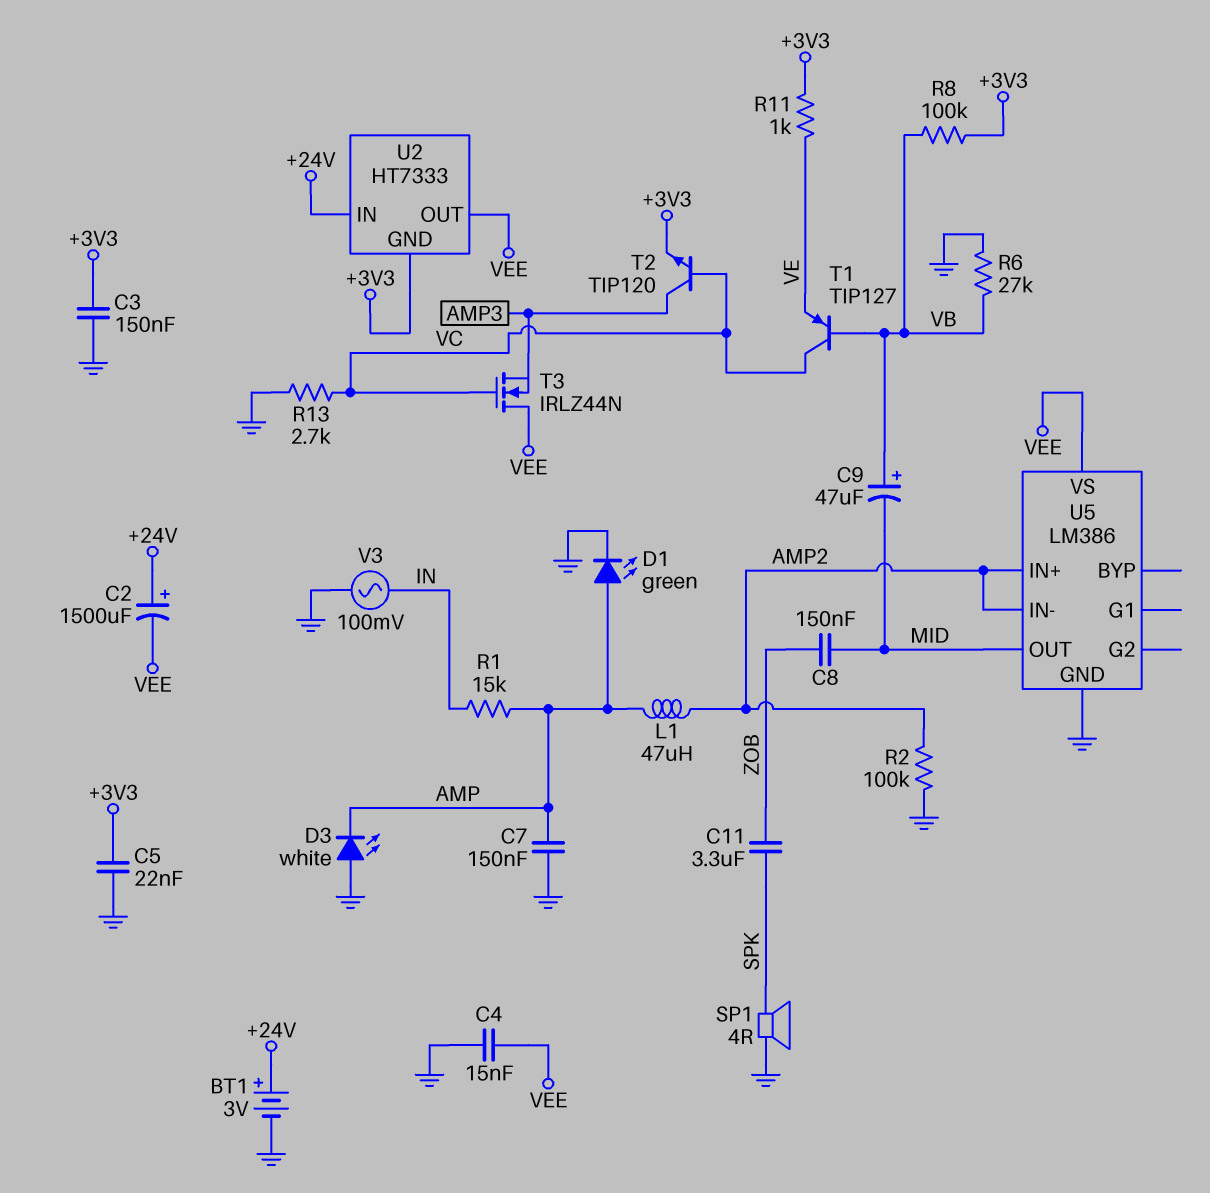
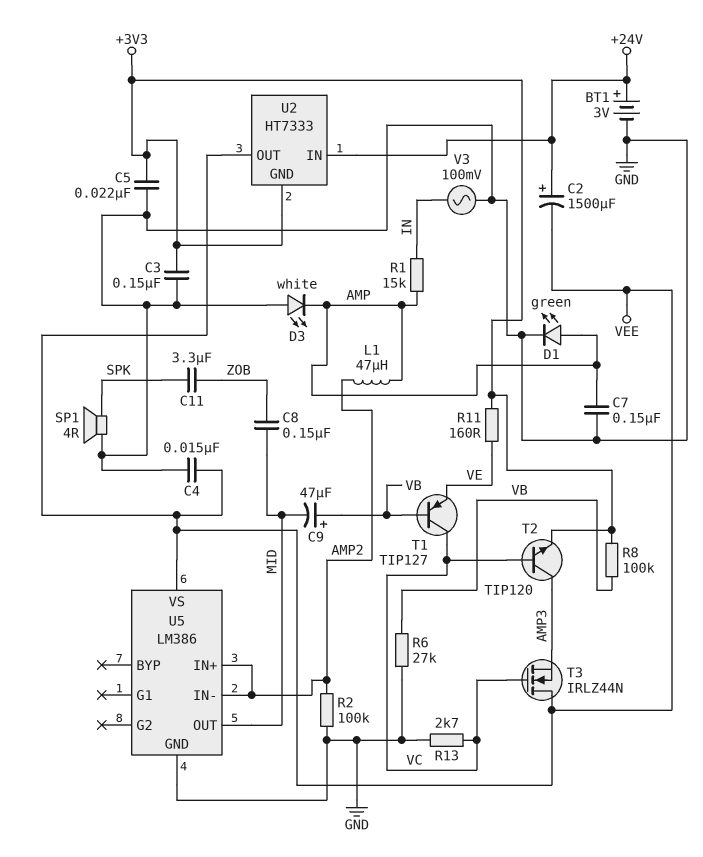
R11: 1k (+3V3, VE) -> 160 (+3V3, VE)

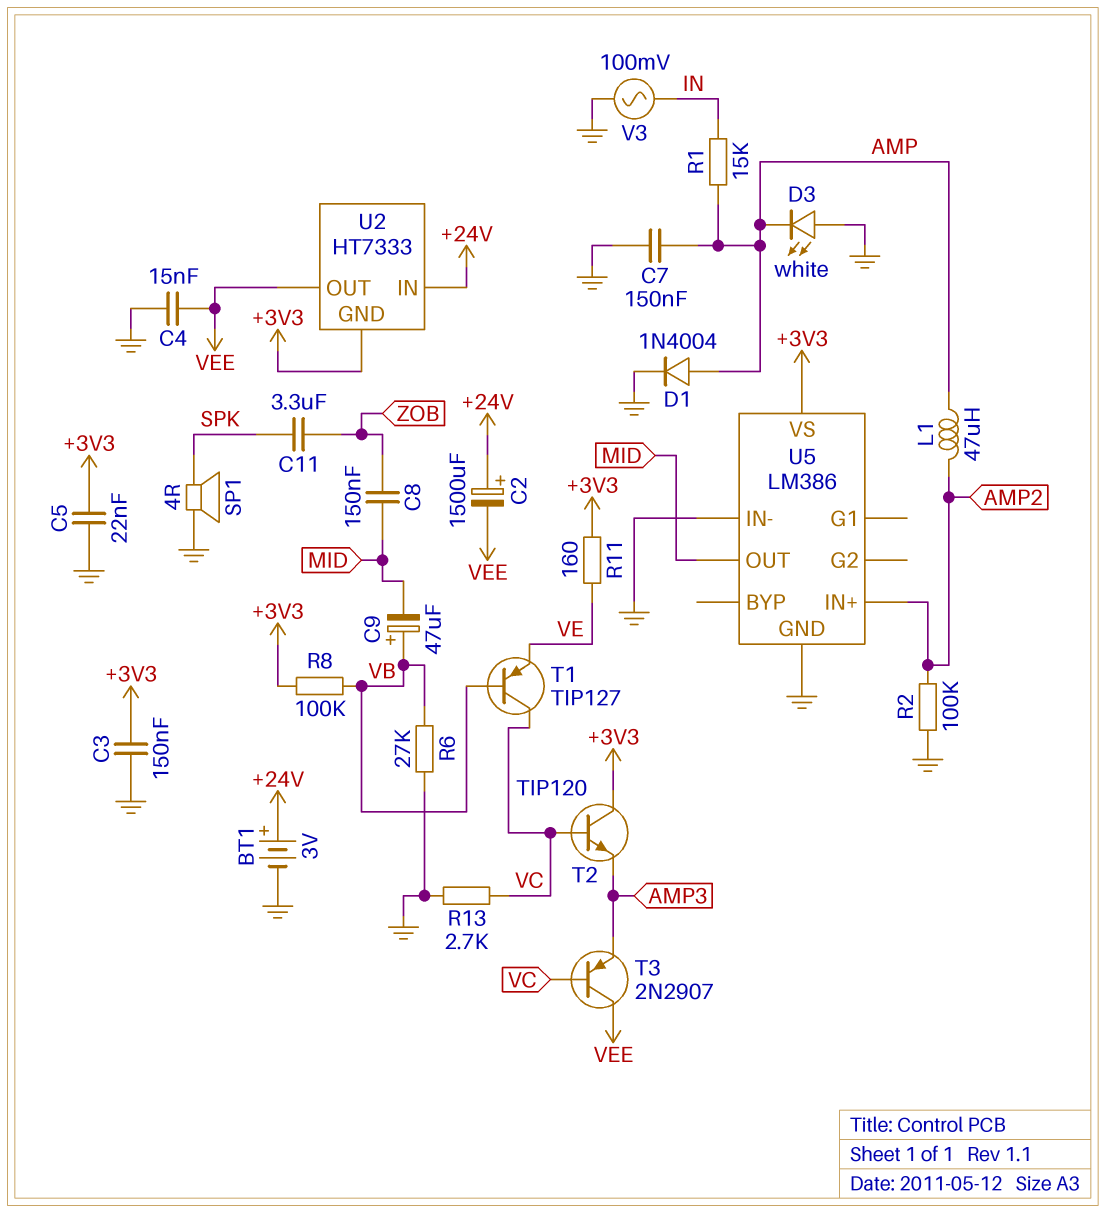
D1: LED green (A AMP, K GND) -> diode 1N4004 (A AMP, K GND)
T2: NPN TIP120 (B VC, C AMP3, E +3V3) -> NPN TIP120 (B VC, C +3V3, E AMP3)
T3: NMOS IRLZ44N (G VC, D VEE, S AMP3) -> PNP 2N2907 (B VC, C VEE, E AMP3)
U5 pin IN-: AMP2 -> GND
U5 pin VS: VEE -> +3V3

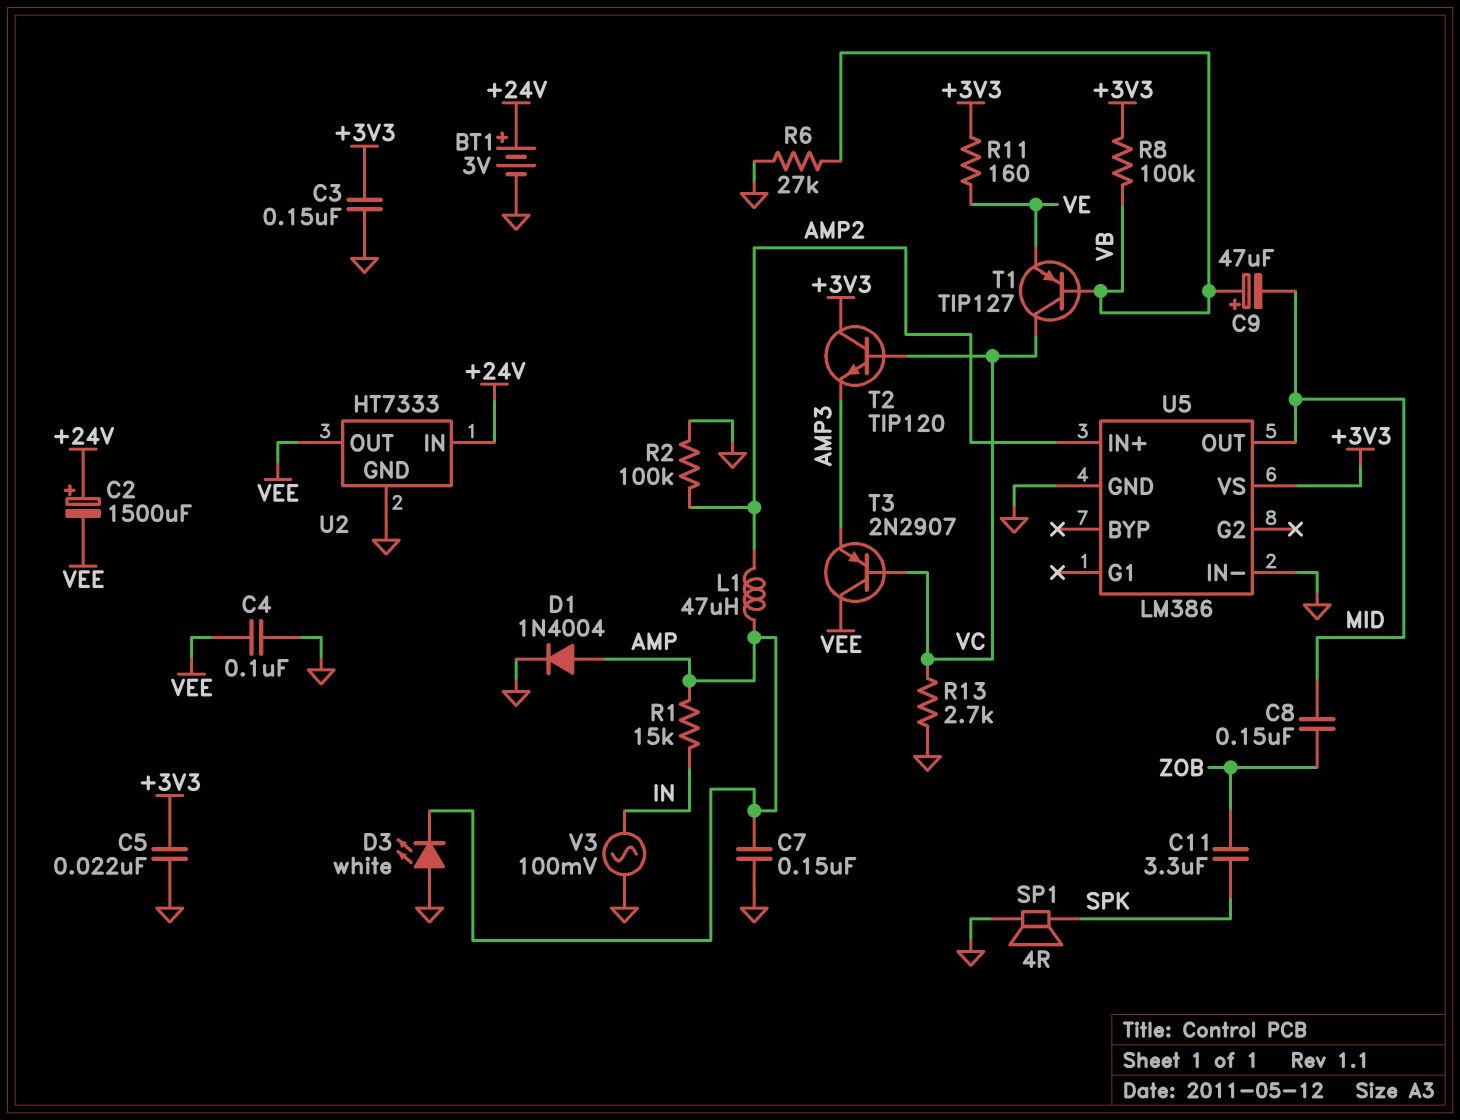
C4: 15nF (GND, VEE) -> 100nF (GND, VEE)
U2 pin GND: +3V3 -> GND

